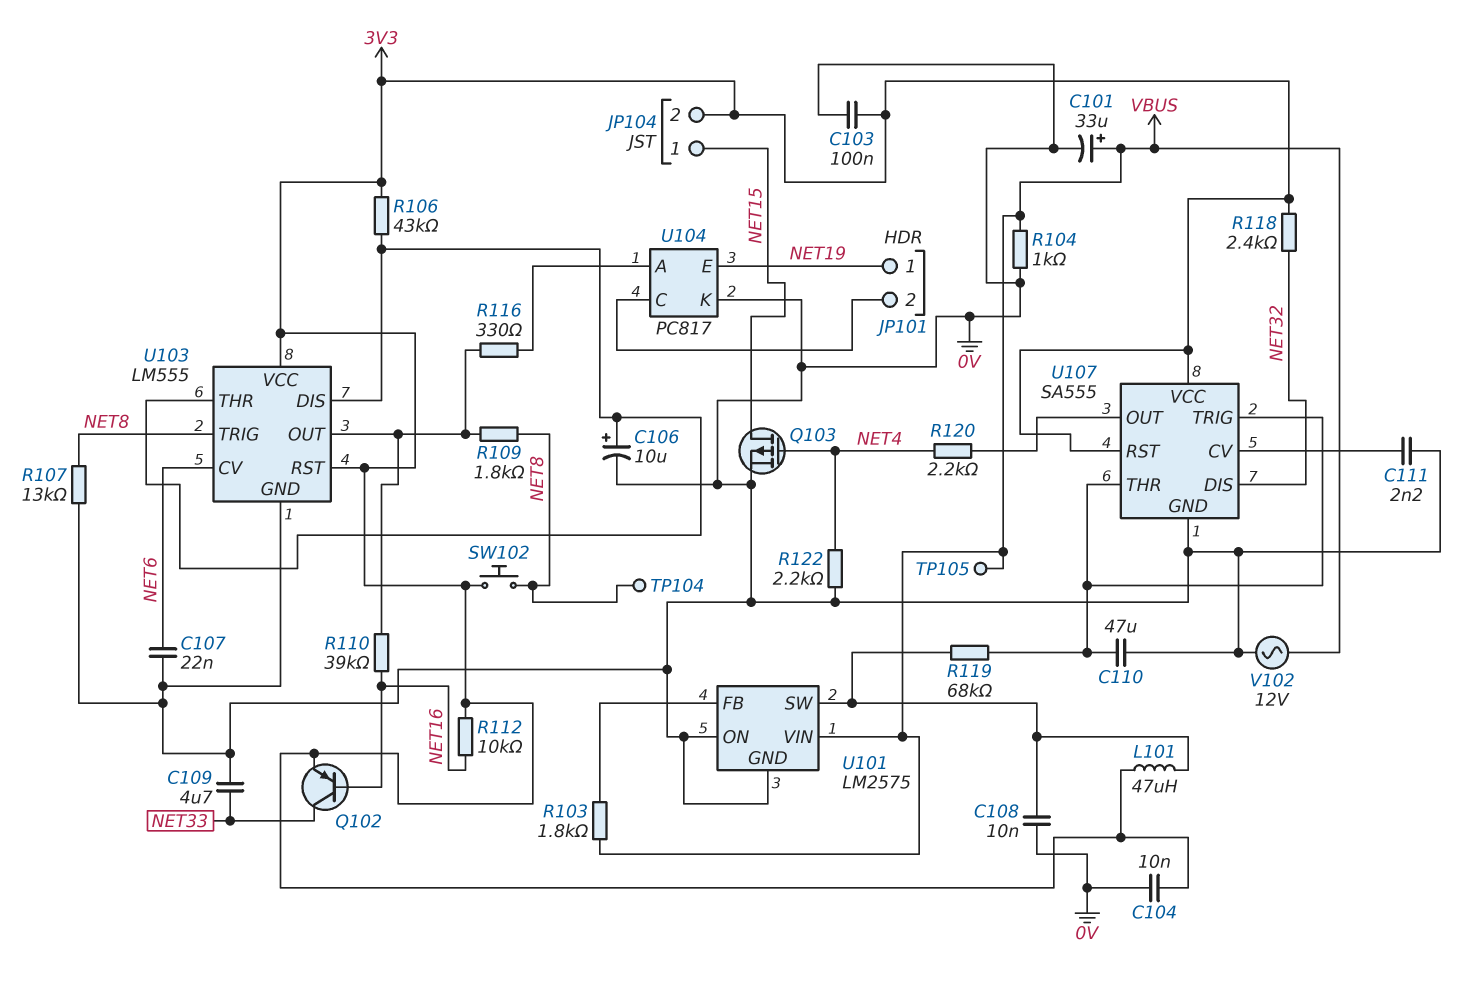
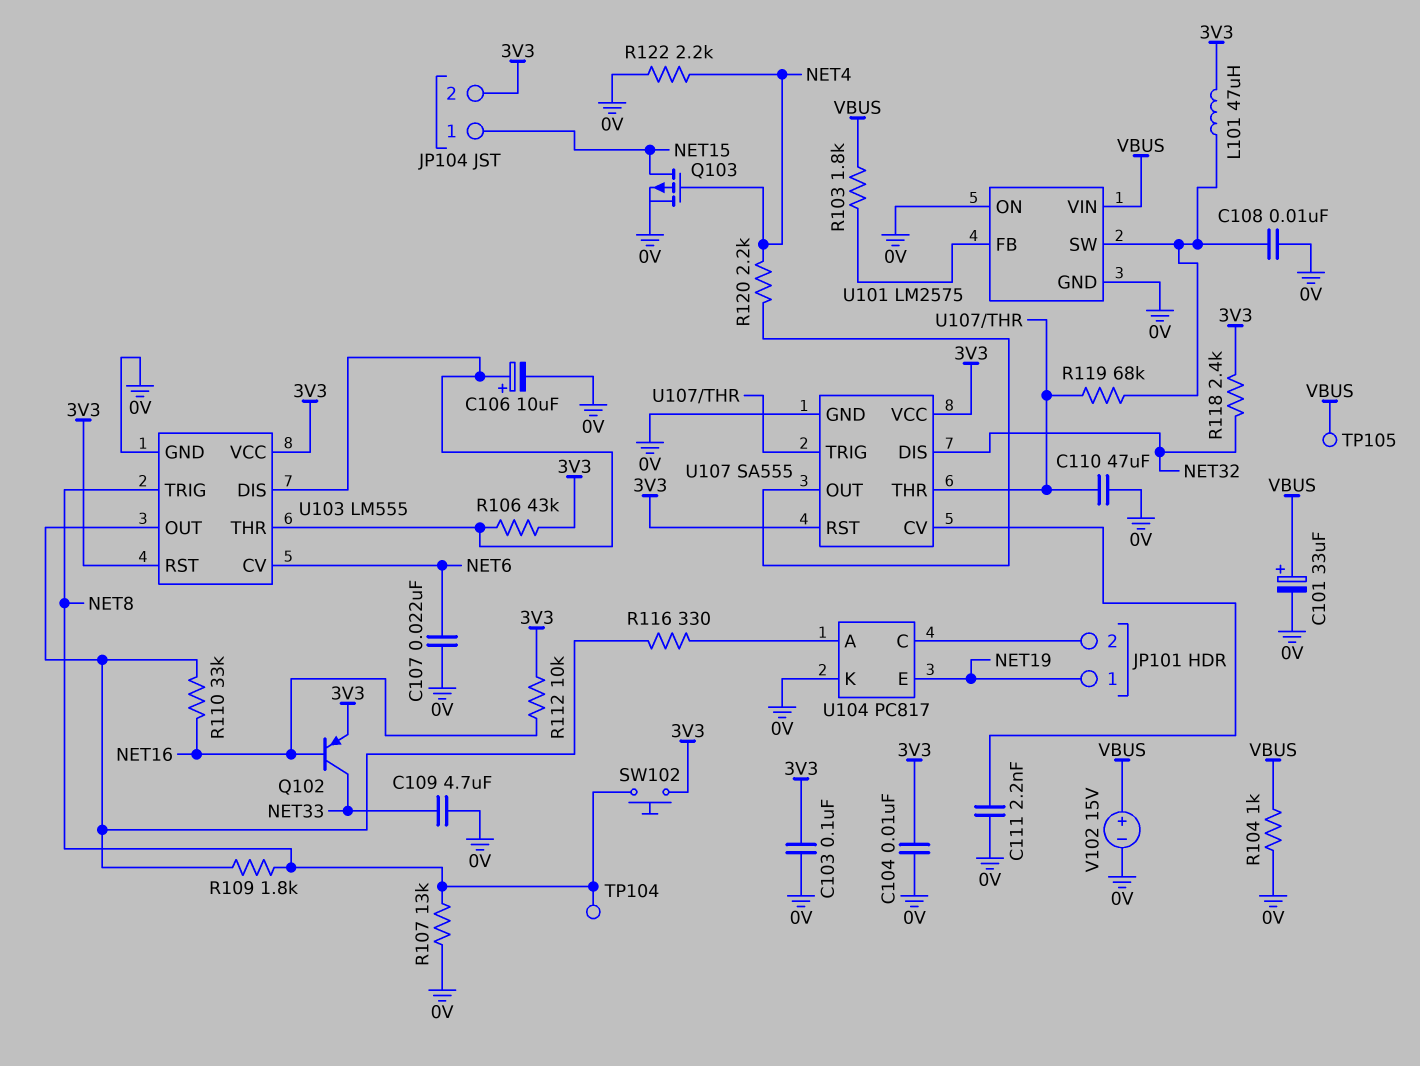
R110: 39k (NET16, U103/OUT) -> 33k (NET16, U103/OUT)
V102: AC 12V (0V, VBUS) -> 15V (plus VBUS, minus 0V)

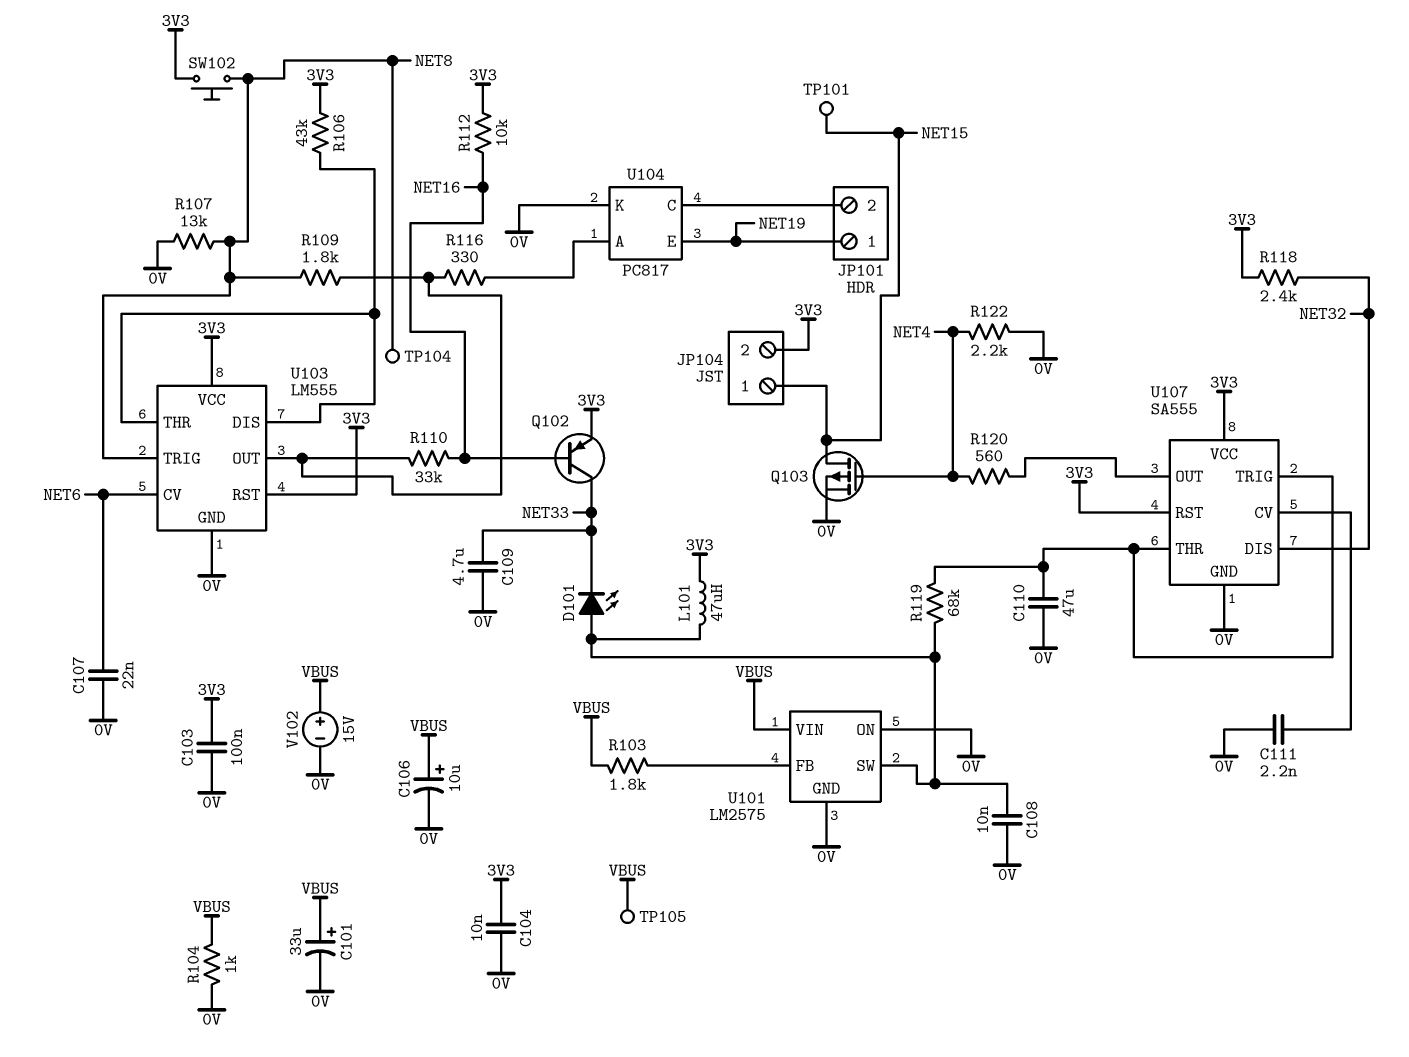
C106: 10uF (plus U103/DIS, minus 0V) -> 10uF (plus VBUS, minus 0V)
D101: none -> LED (A U101/SW, K NET33)
R120: 2.2k (NET4, U107/OUT) -> 560 (NET4, U107/OUT)
TP101: none -> test point (NET15)

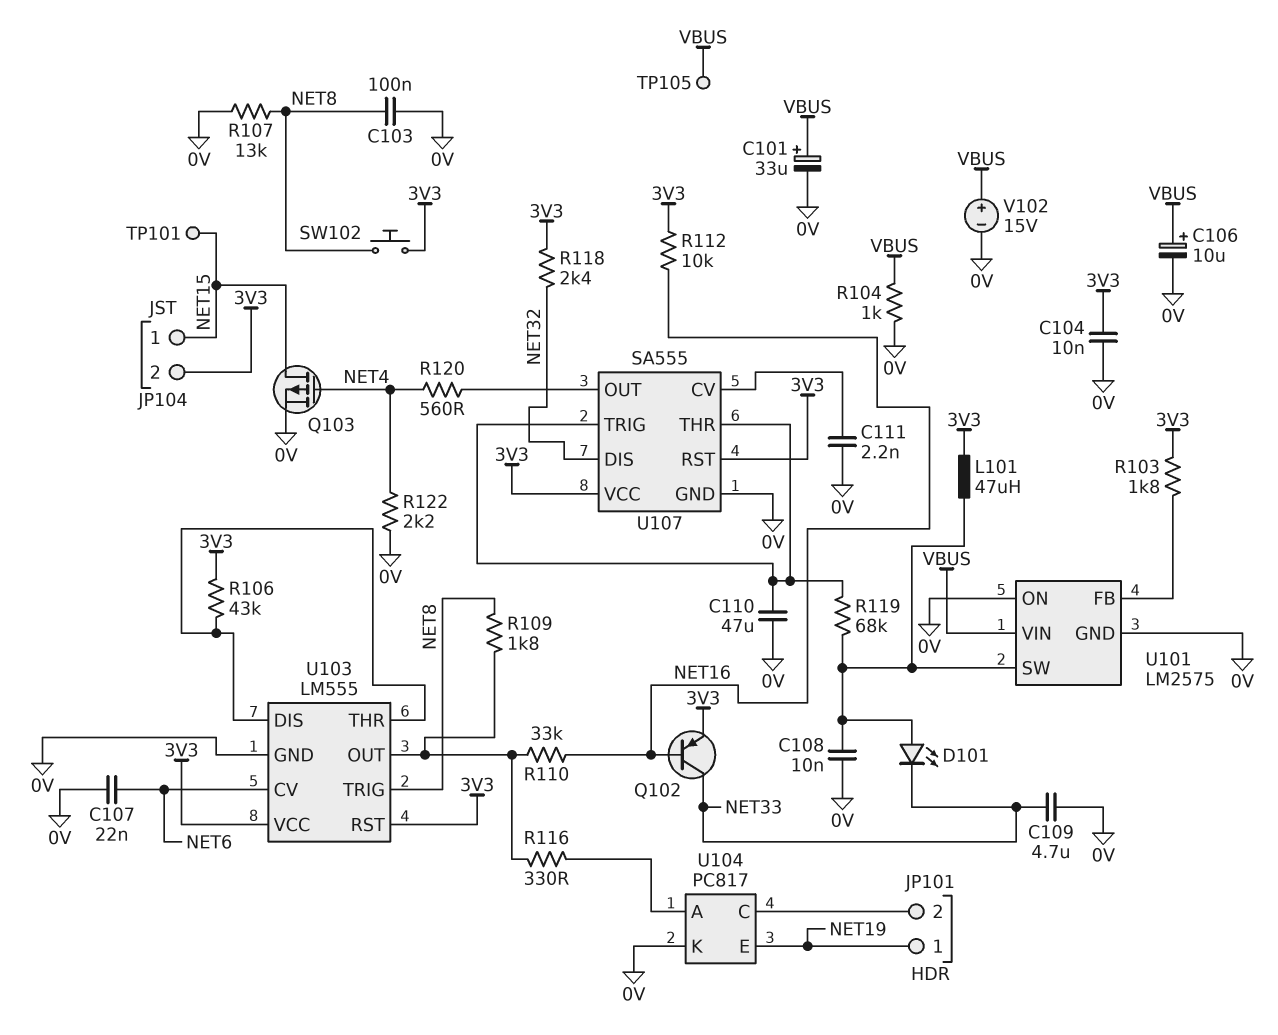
C103: 100nF (0V, 3V3) -> 100nF (0V, NET8)
R103: 1.8k (U101/FB, VBUS) -> 1.8k (3V3, U101/FB)
TP104: test point (NET8) -> none

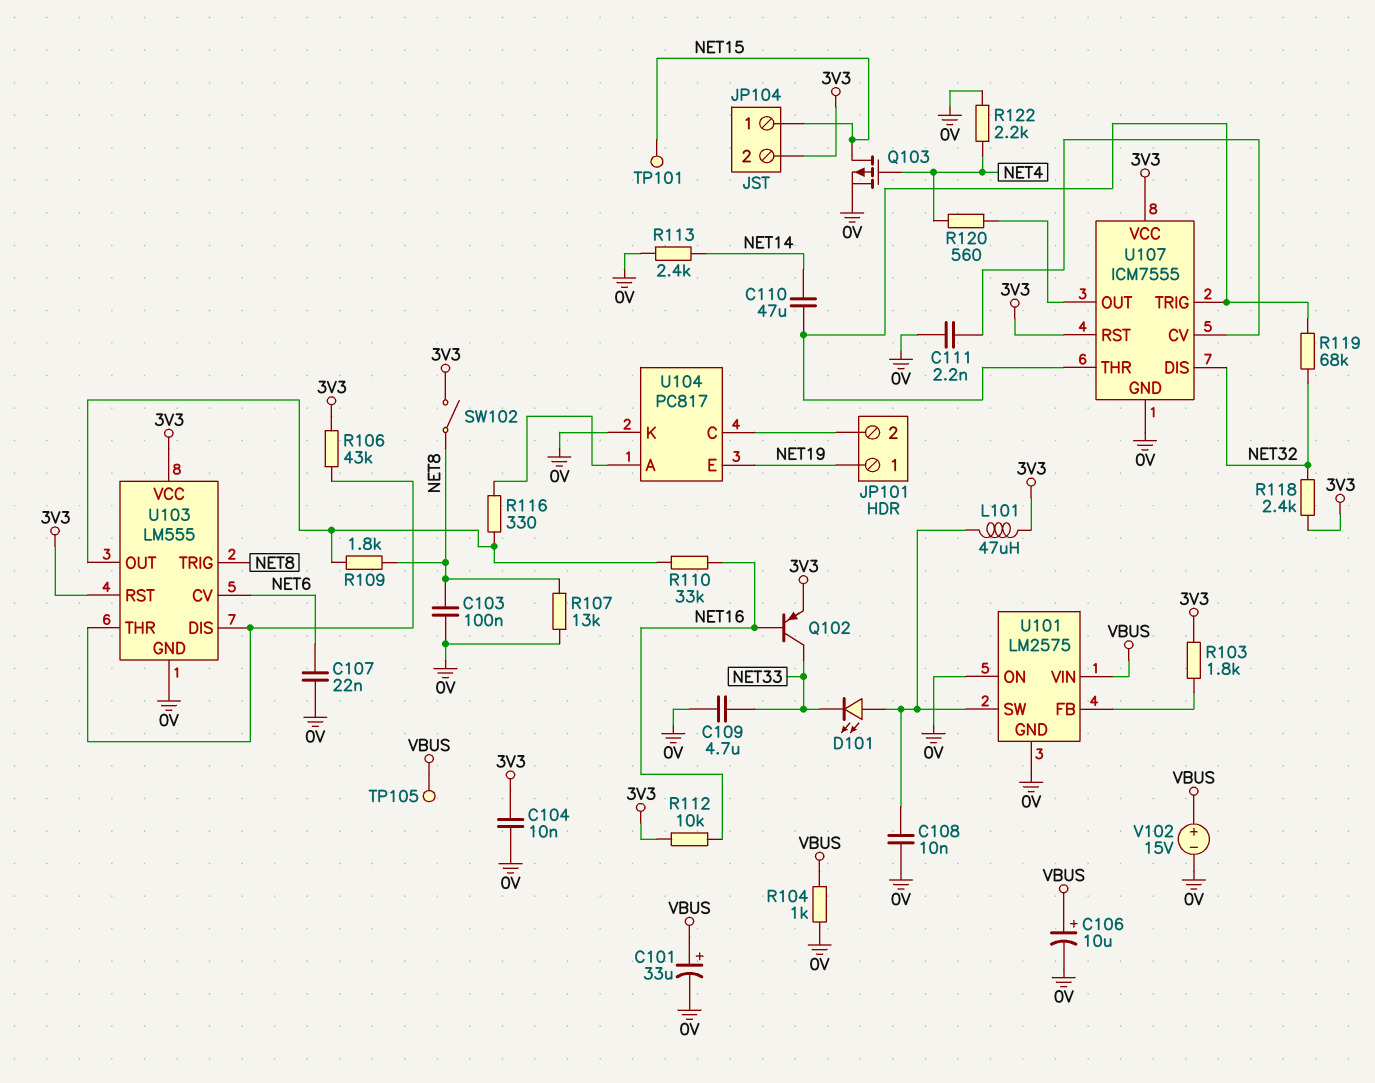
C110: 47uF (0V, U107/THR) -> 47uF (NET14, U107/THR)
R113: none -> 2.4k (0V, NET14)
R119: 68k (U101/SW, U107/THR) -> 68k (NET32, U107/THR)
SW102: button (3V3, NET8) -> switch (3V3, NET8)
U107: SA555 -> ICM7555

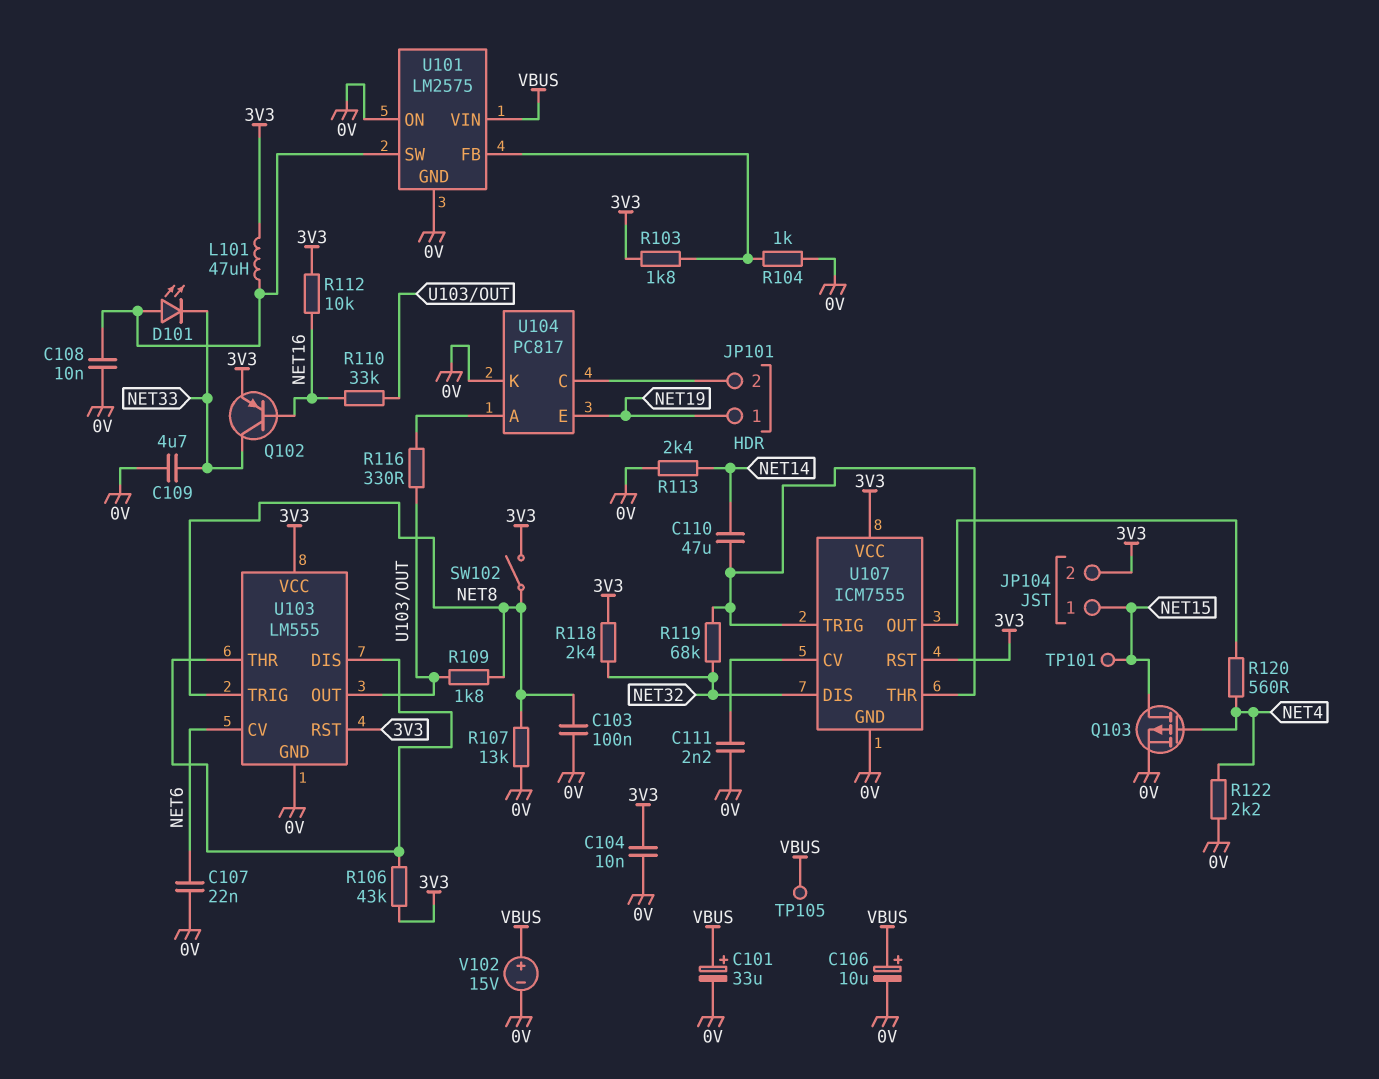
R104: 1k (0V, VBUS) -> 1k (0V, U101/FB)

